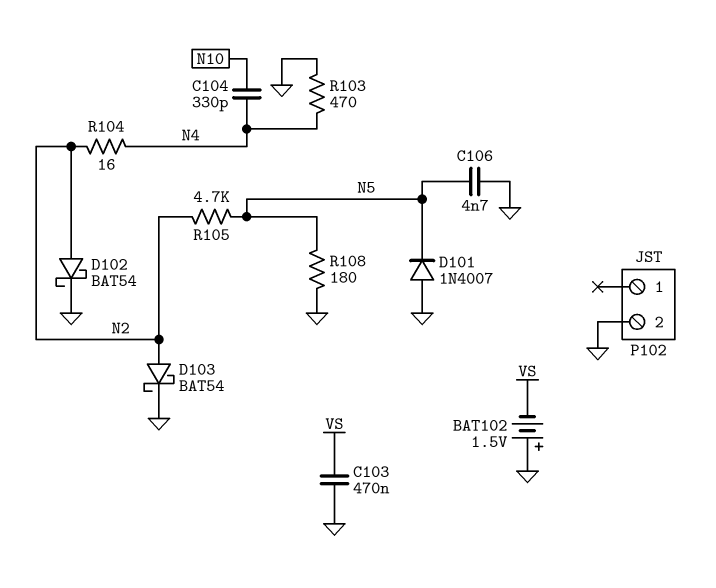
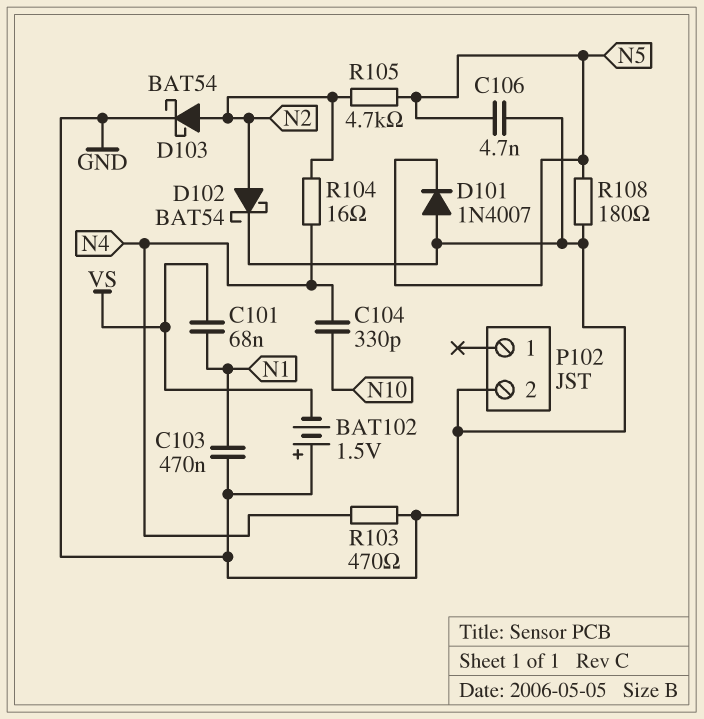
C101: none -> 68nF (N1, VS)
C103: 470nF (GND, VS) -> 470nF (GND, N1)

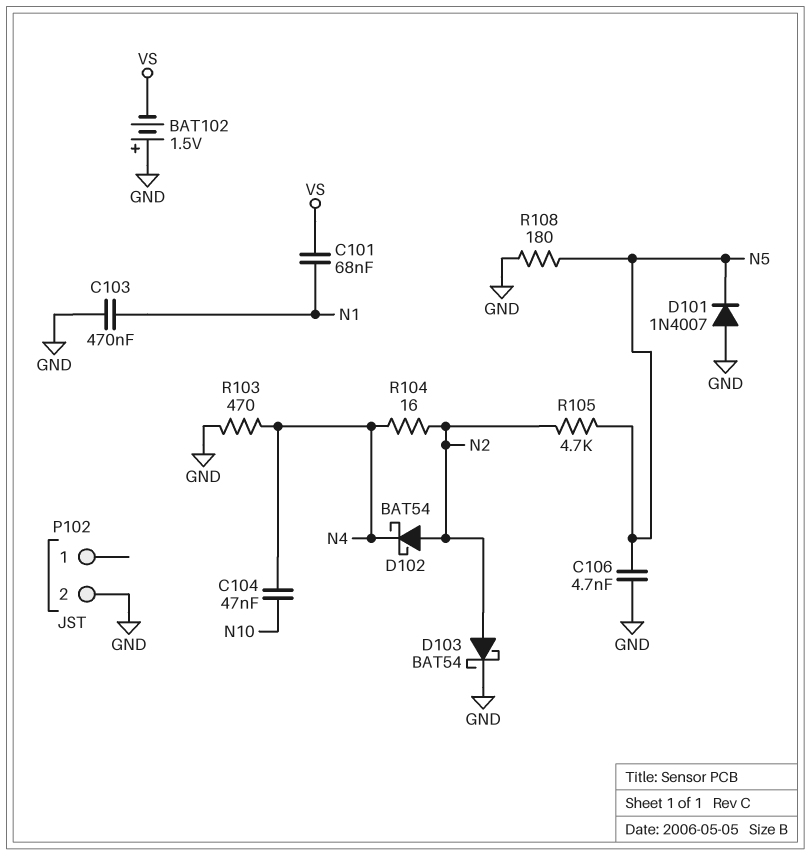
C104: 330pF (N4, N10) -> 47nF (N4, N10)
D102: schottky BAT54 (A N2, K GND) -> schottky BAT54 (A N2, K N4)

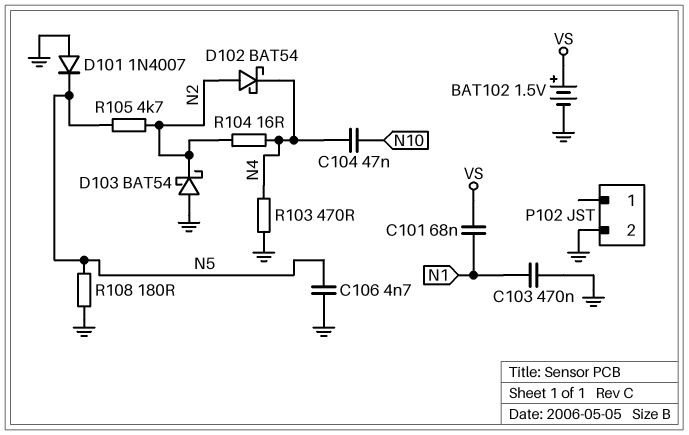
BAT102: 1.5V (plus GND, minus VS) -> 1.5V (plus VS, minus GND)
D103: schottky BAT54 (A N2, K GND) -> schottky BAT54 (A GND, K N2)

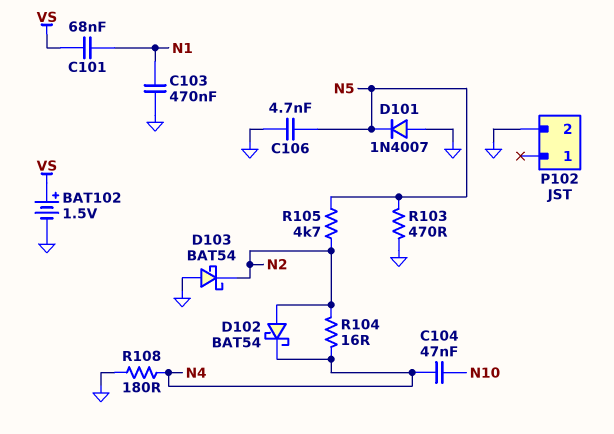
R103: 470 (GND, N4) -> 470 (GND, N5)
R108: 180 (GND, N5) -> 180 (GND, N4)

